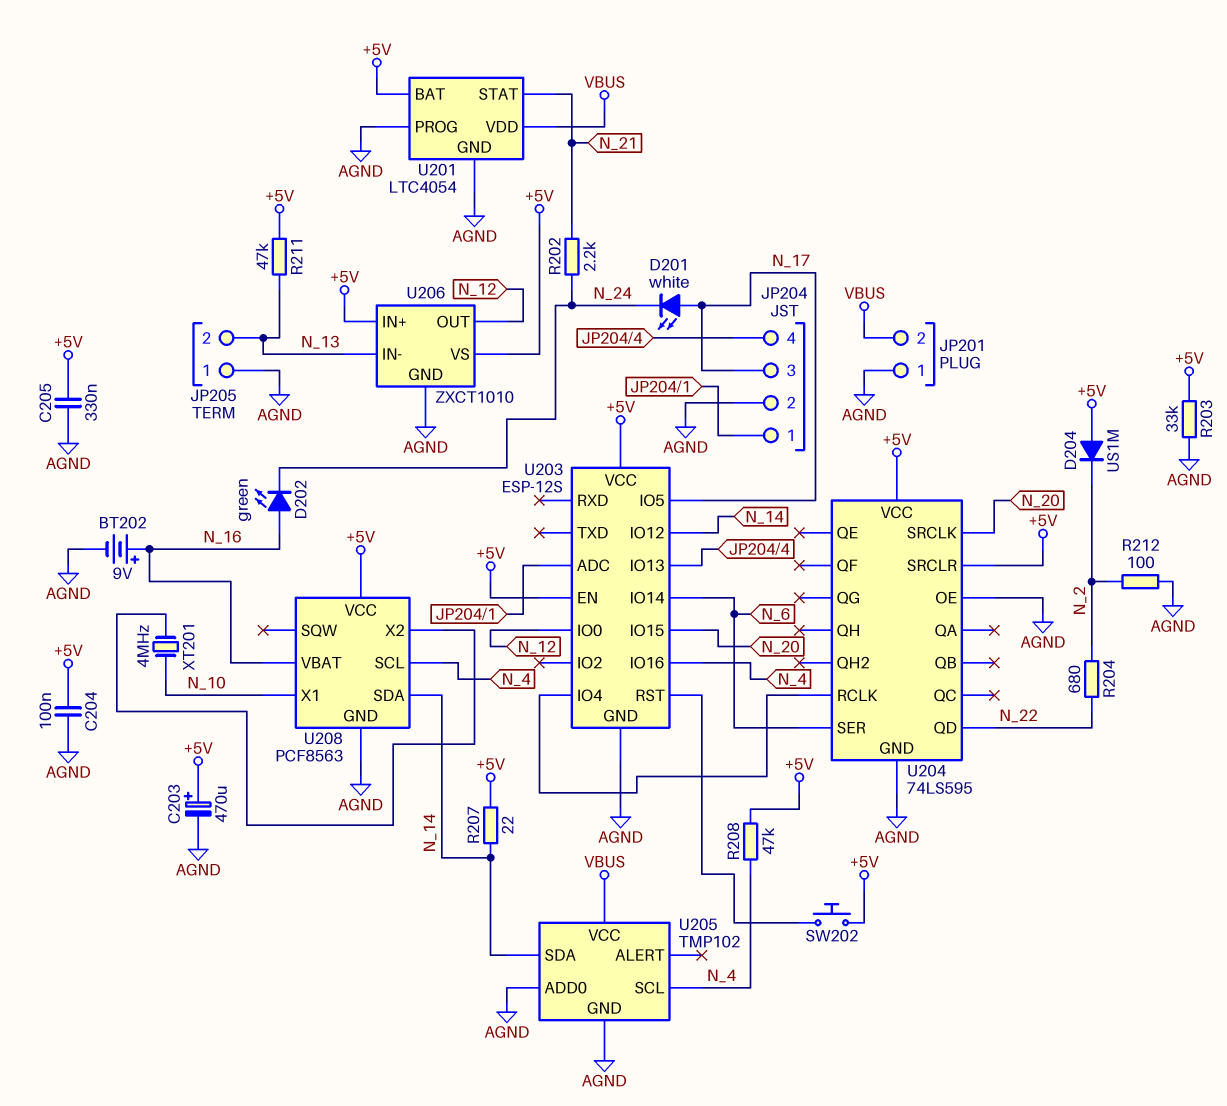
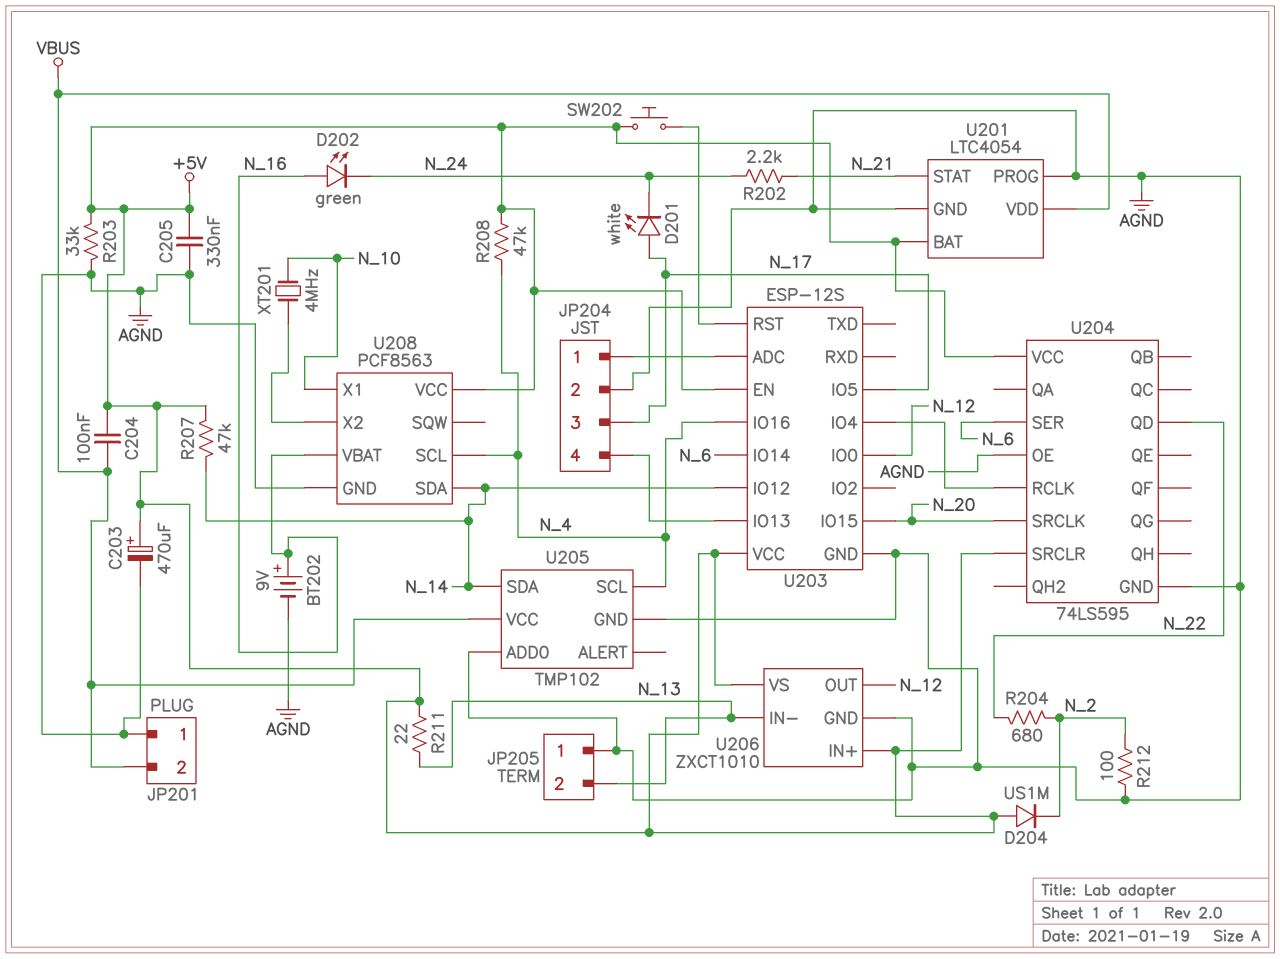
C204: 100nF (+5V, AGND) -> 100nF (+5V, VBUS)
R207: 22 (+5V, N_14) -> 47k (+5V, N_14)
R211: 47k (+5V, N_13) -> 22 (+5V, N_13)

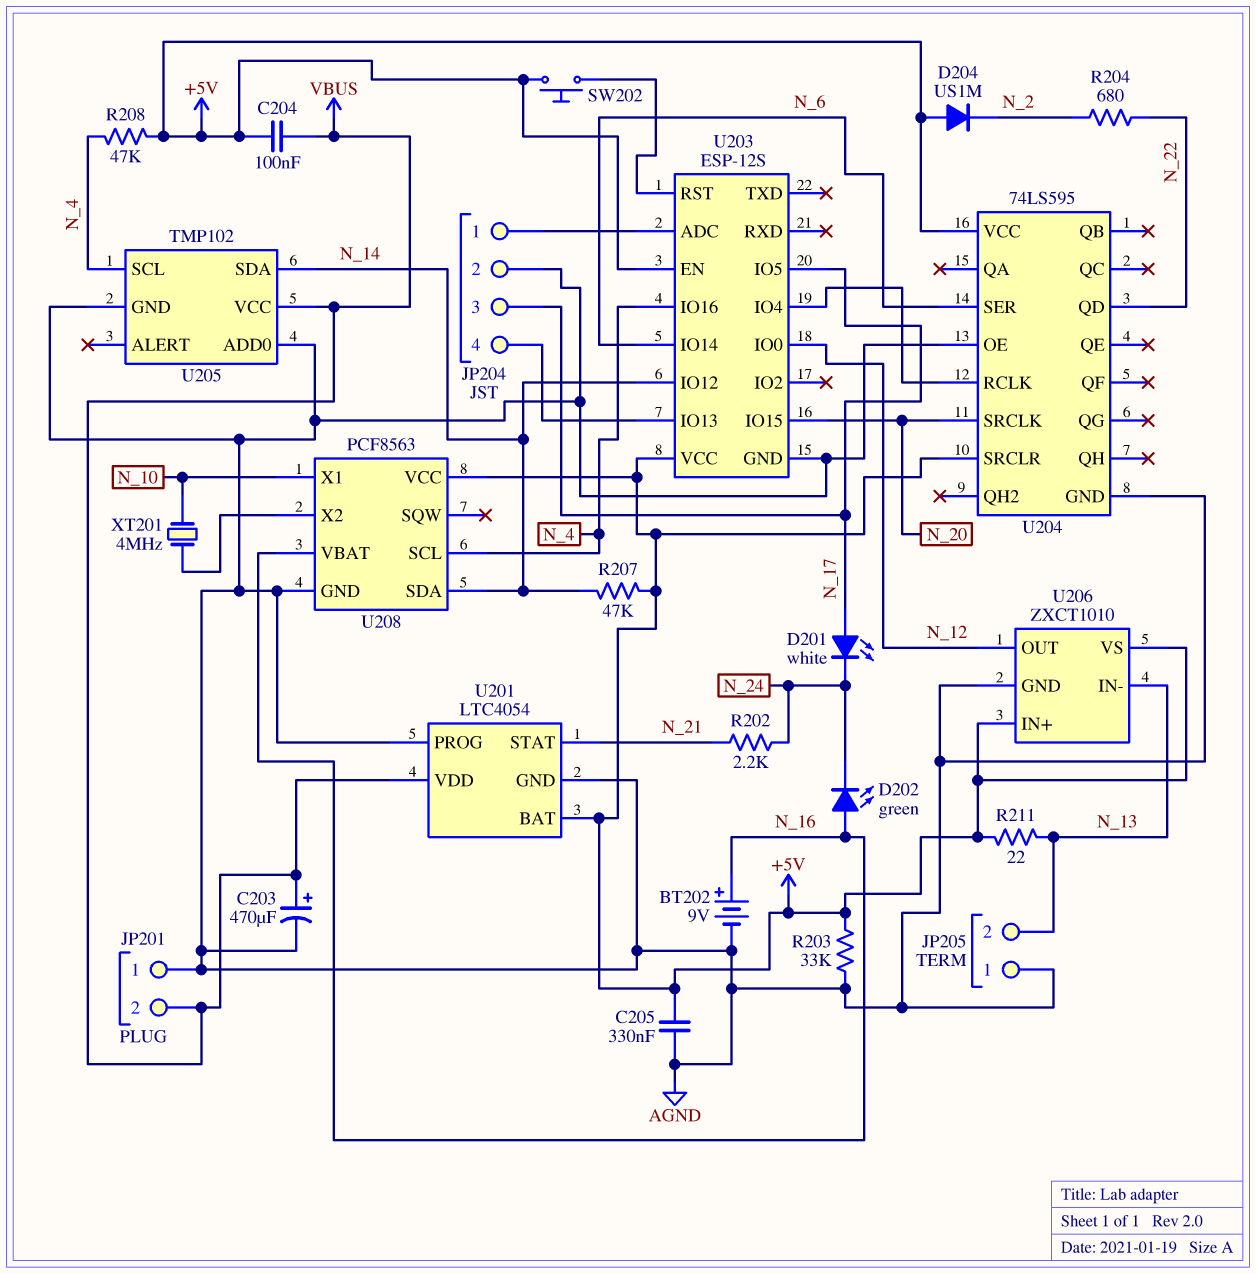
C203: 470uF (plus +5V, minus AGND) -> 470uF (plus VBUS, minus AGND)
R212: 100 (AGND, N_2) -> none

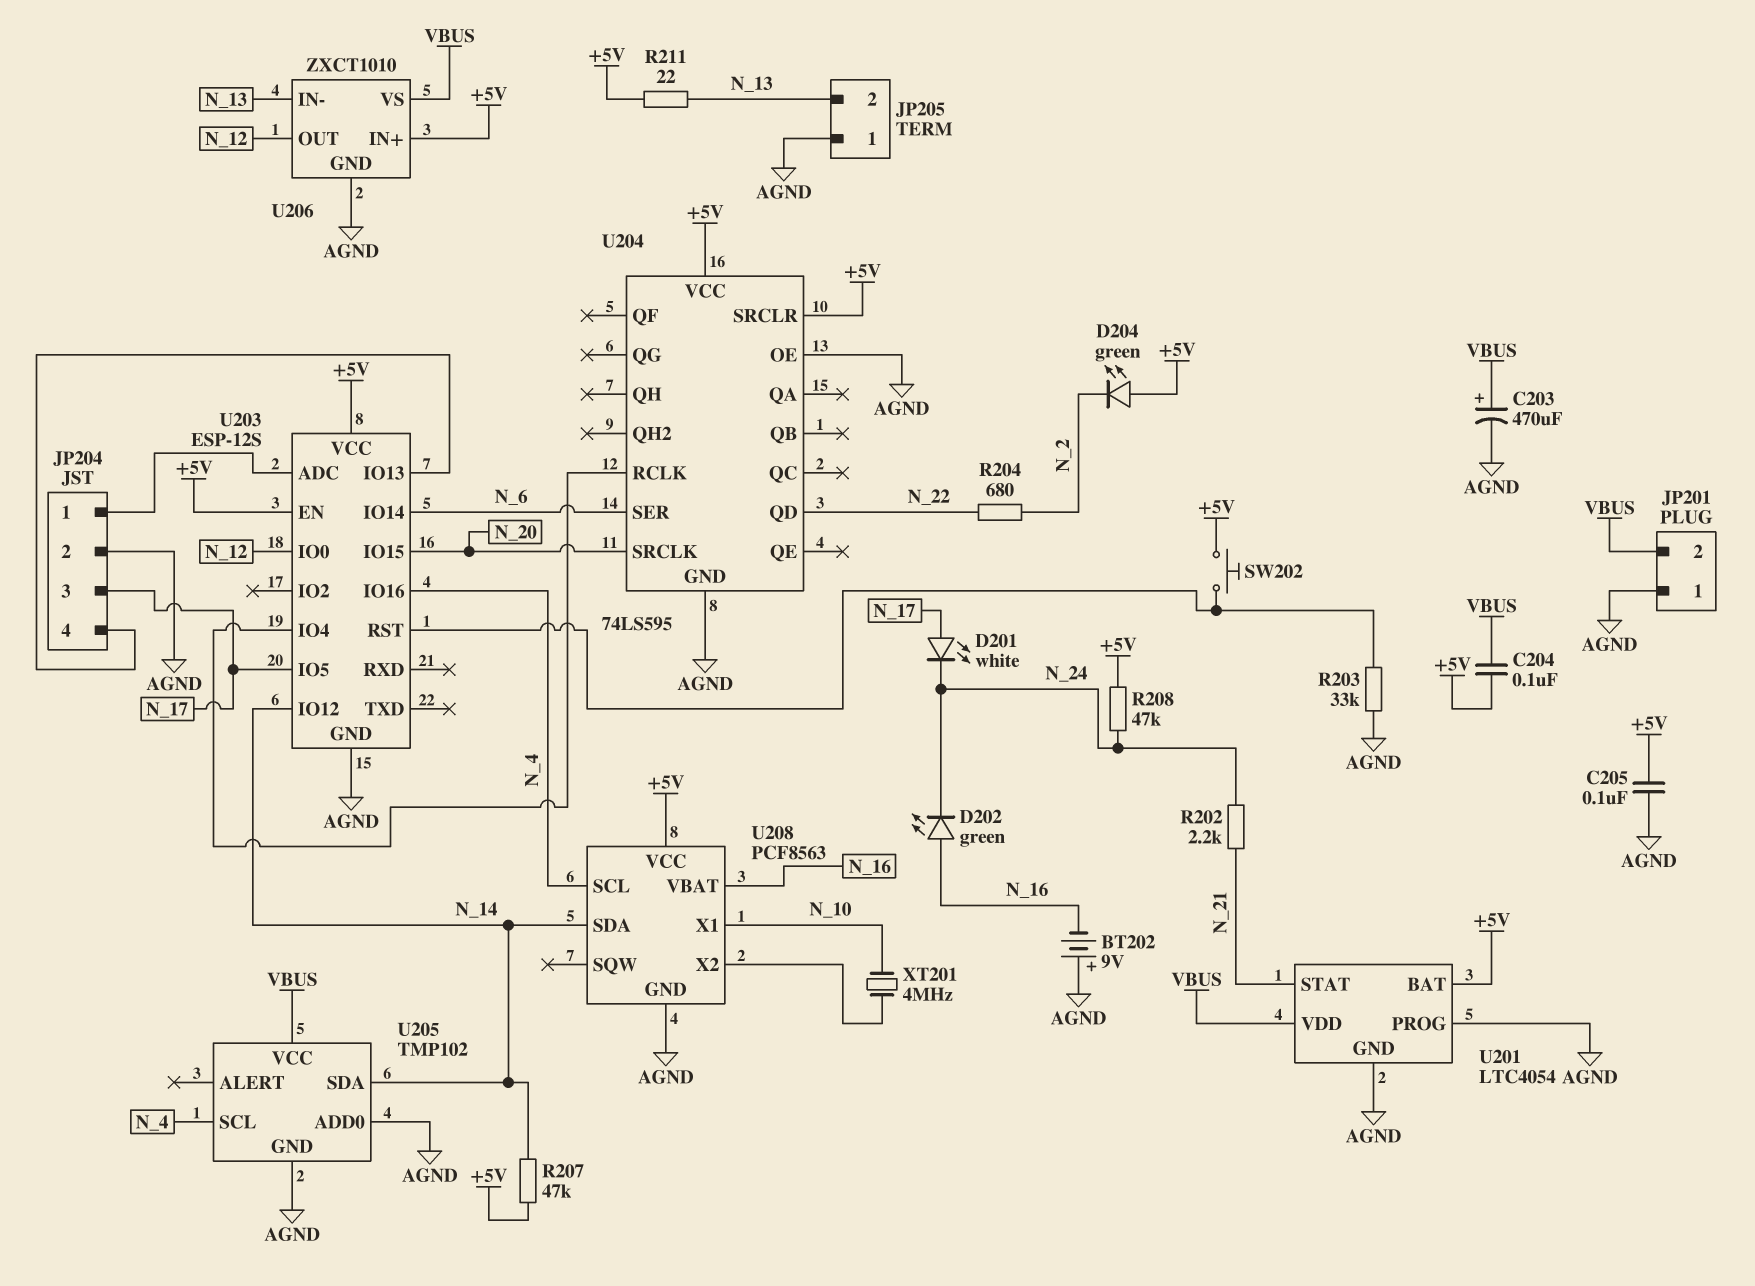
BT202: 9V (plus N_16, minus AGND) -> 9V (plus AGND, minus N_16)
C205: 330nF (+5V, AGND) -> 100nF (+5V, AGND)
D204: diode US1M (A +5V, K N_2) -> LED green (A +5V, K N_2)
R203: 33k (+5V, AGND) -> 33k (AGND, U203/RST)
R208: 47k (+5V, N_4) -> 47k (+5V, N_24)
U206 pin VS: +5V -> VBUS

